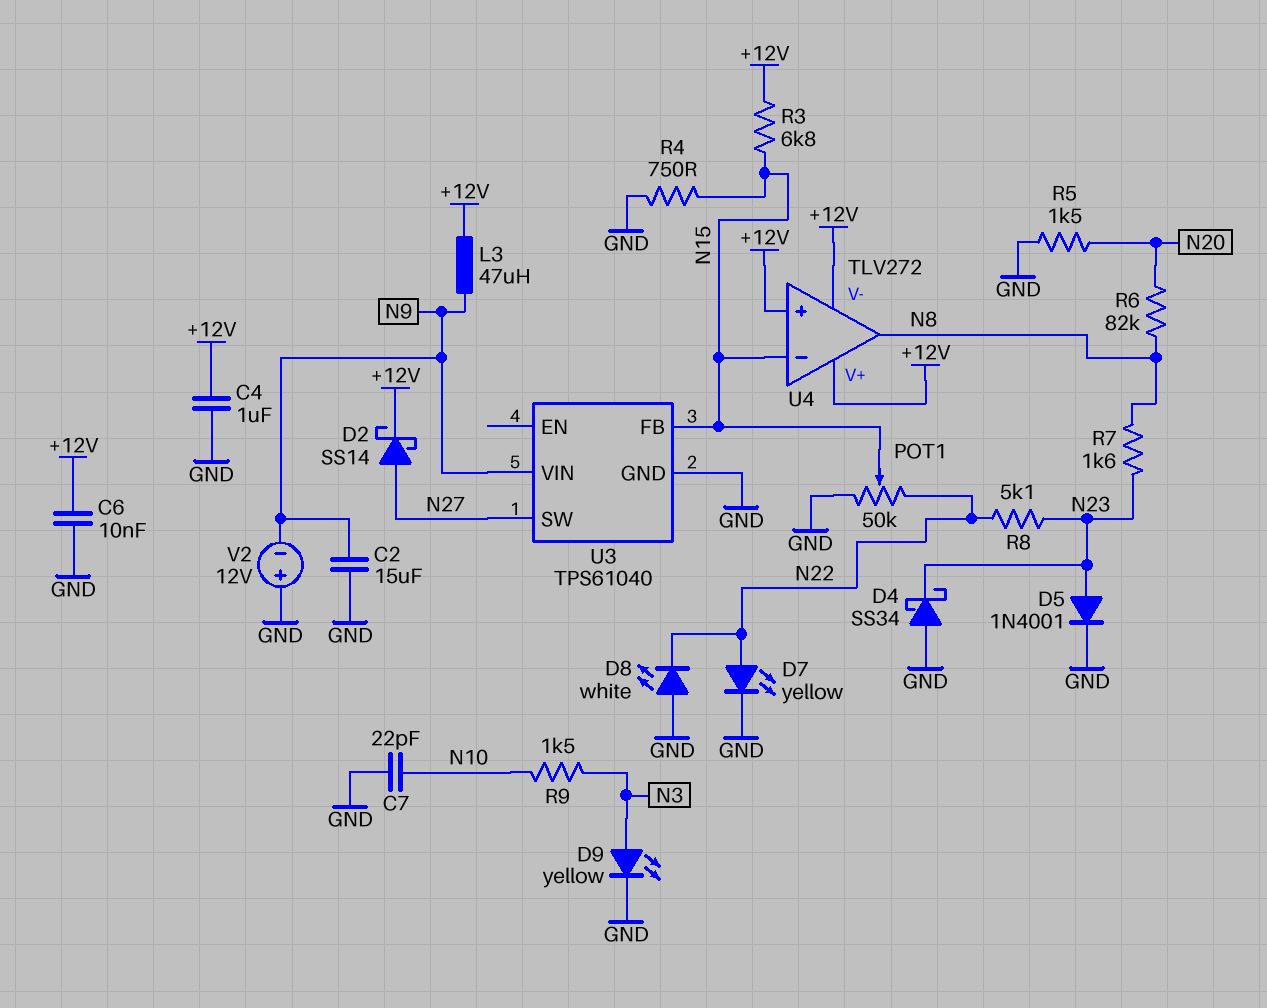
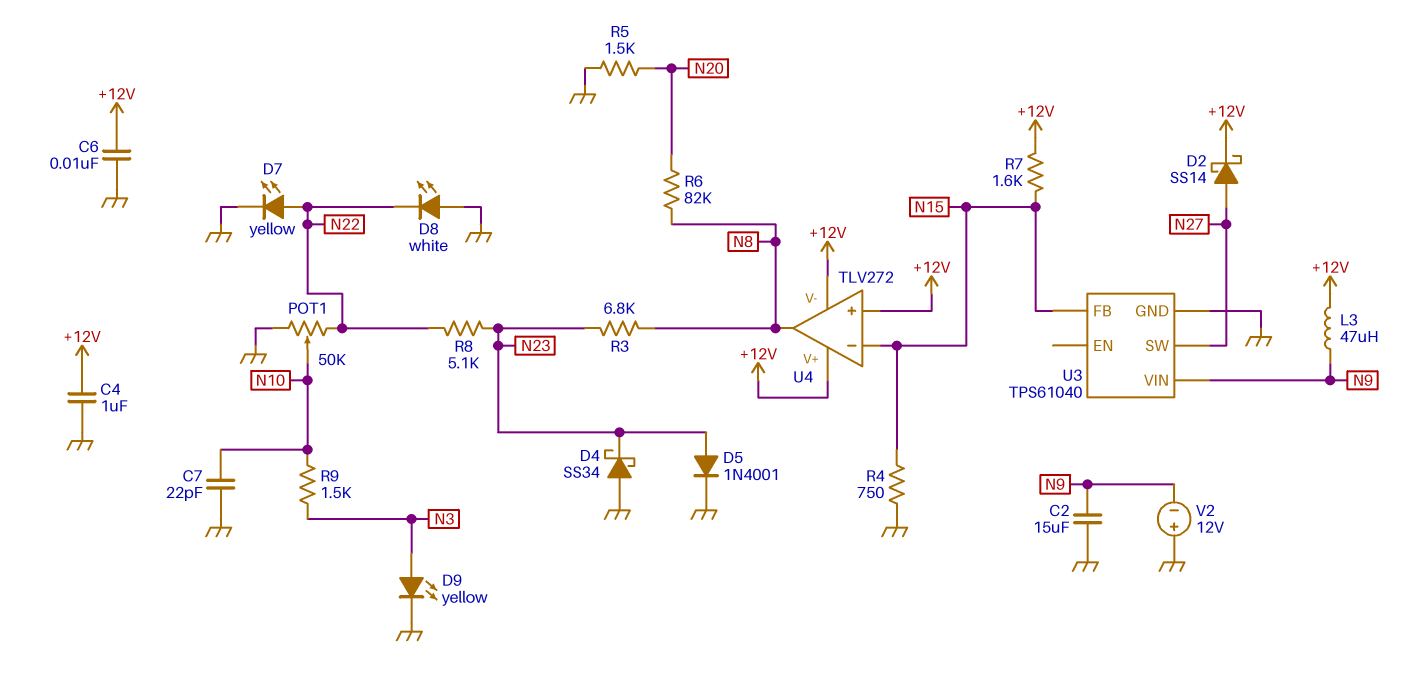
POT1: 50k (GND, N22, wiper N15) -> 50k (GND, N22, wiper N10)
R3: 6.8k (+12V, N15) -> 6.8k (N8, N23)
R7: 1.6k (N8, N23) -> 1.6k (+12V, N15)

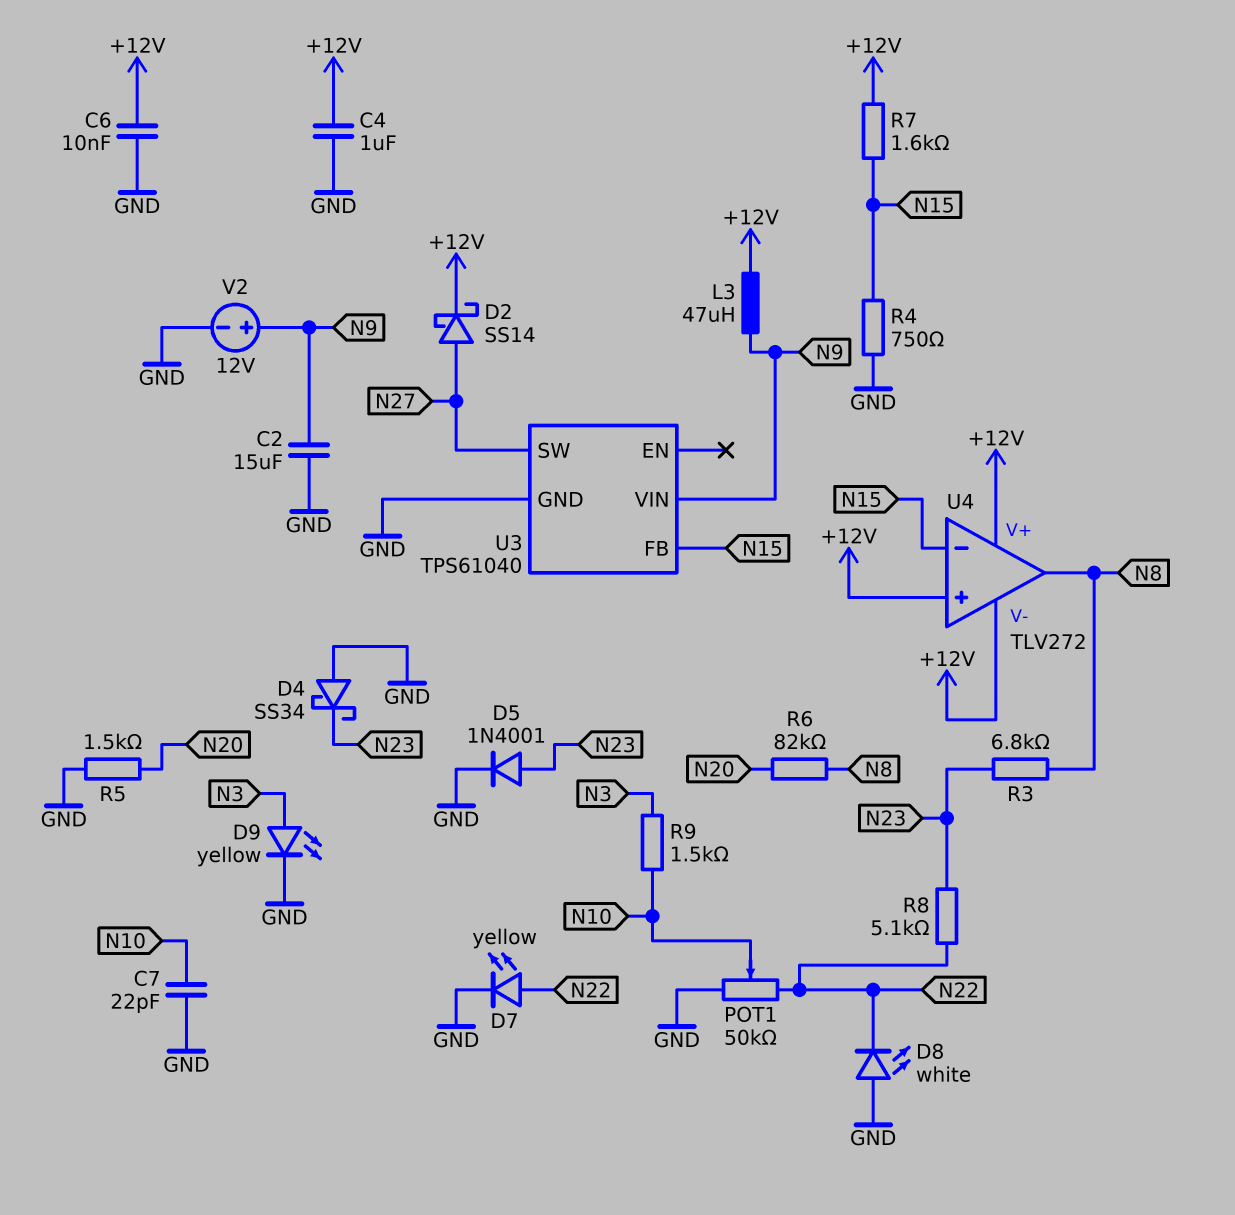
V2: 12V (plus GND, minus N9) -> 12V (plus N9, minus GND)

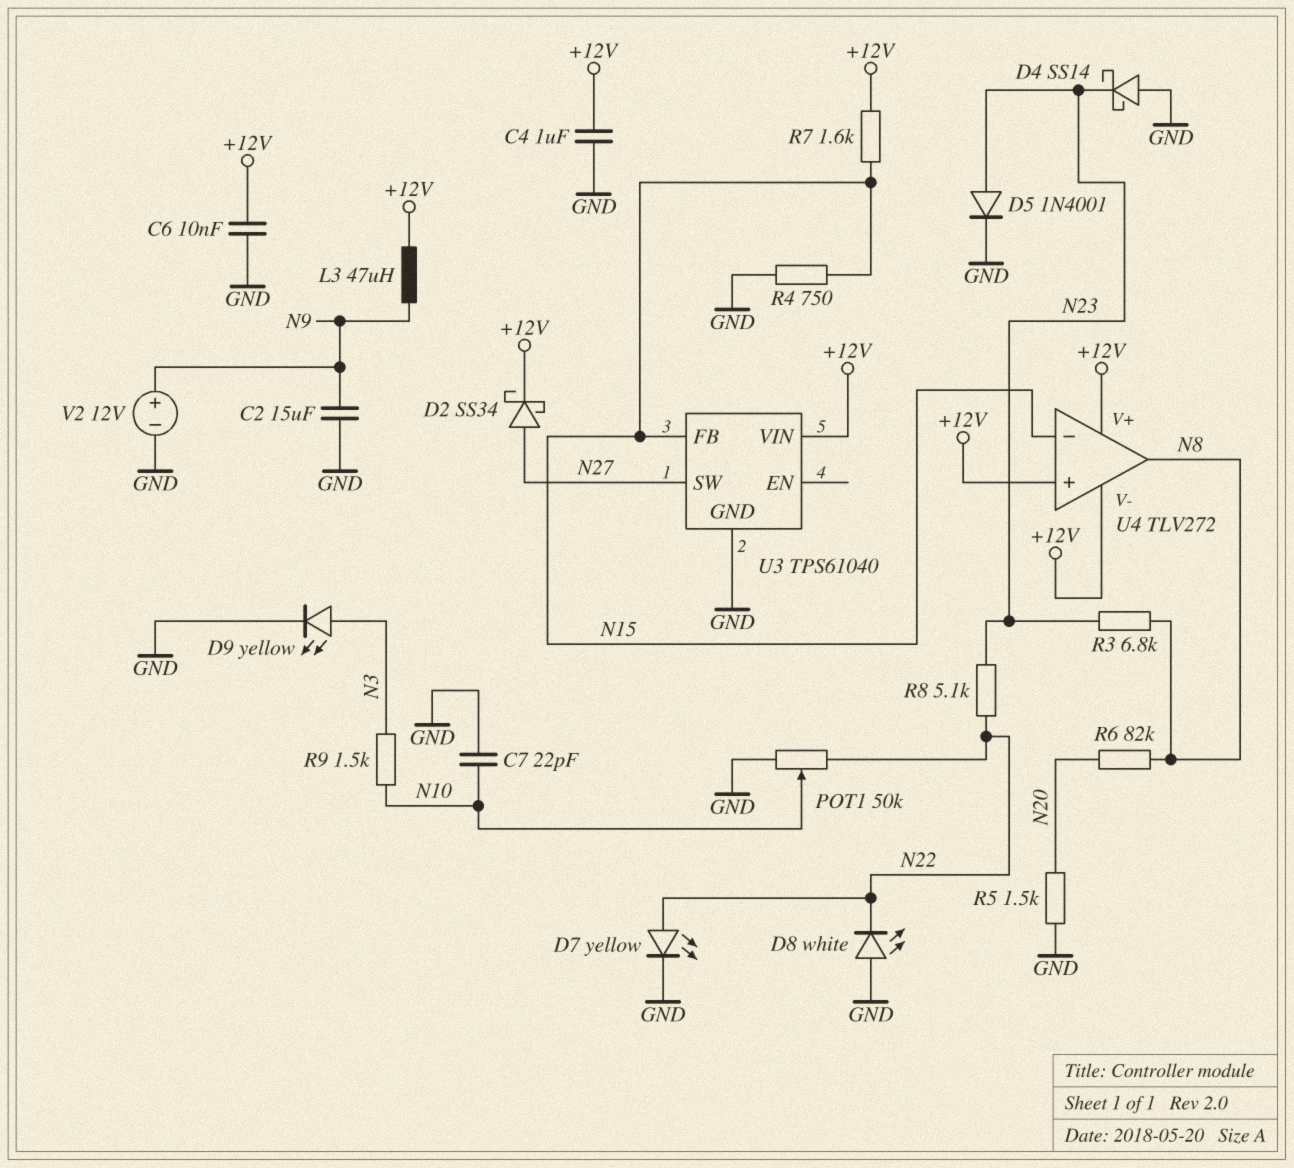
D2: schottky SS14 (A N27, K +12V) -> schottky SS34 (A N27, K +12V)
D4: schottky SS34 (A GND, K N23) -> schottky SS14 (A GND, K N23)
U3 pin VIN: N9 -> +12V

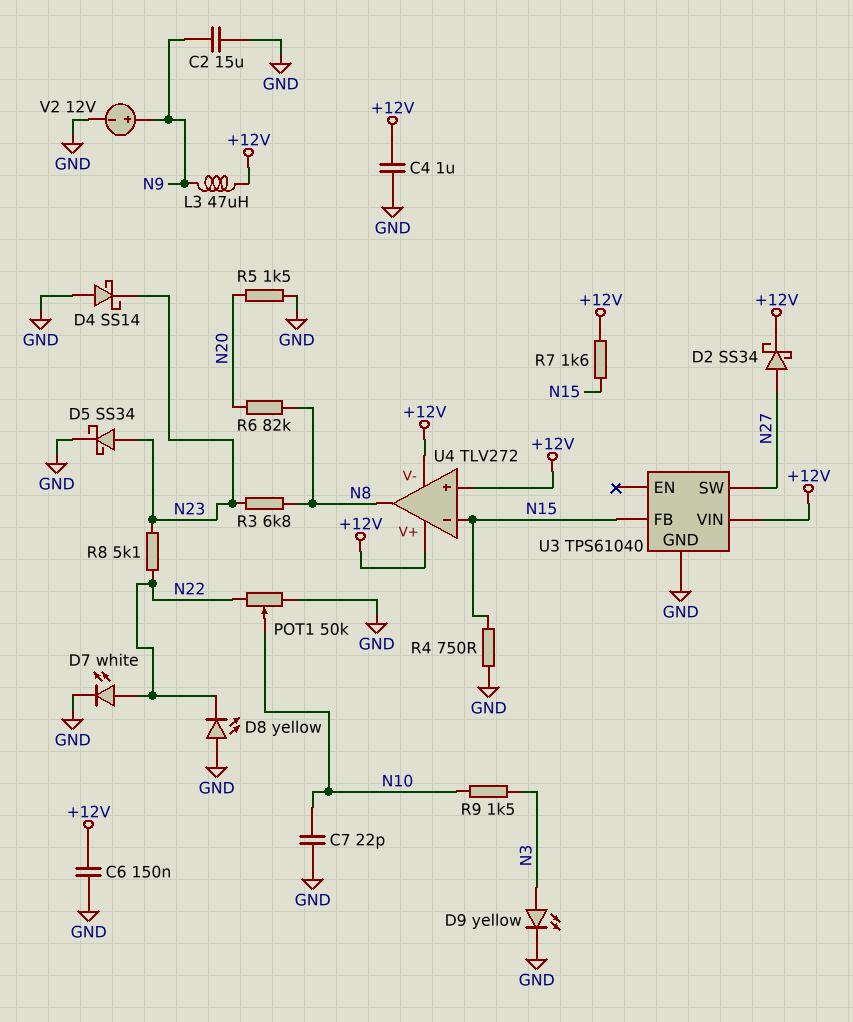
C6: 10nF (+12V, GND) -> 150nF (+12V, GND)
D5: diode 1N4001 (A N23, K GND) -> schottky SS34 (A N23, K GND)
D7: LED yellow (A N22, K GND) -> LED white (A N22, K GND)
D8: LED white (A GND, K N22) -> LED yellow (A GND, K N22)

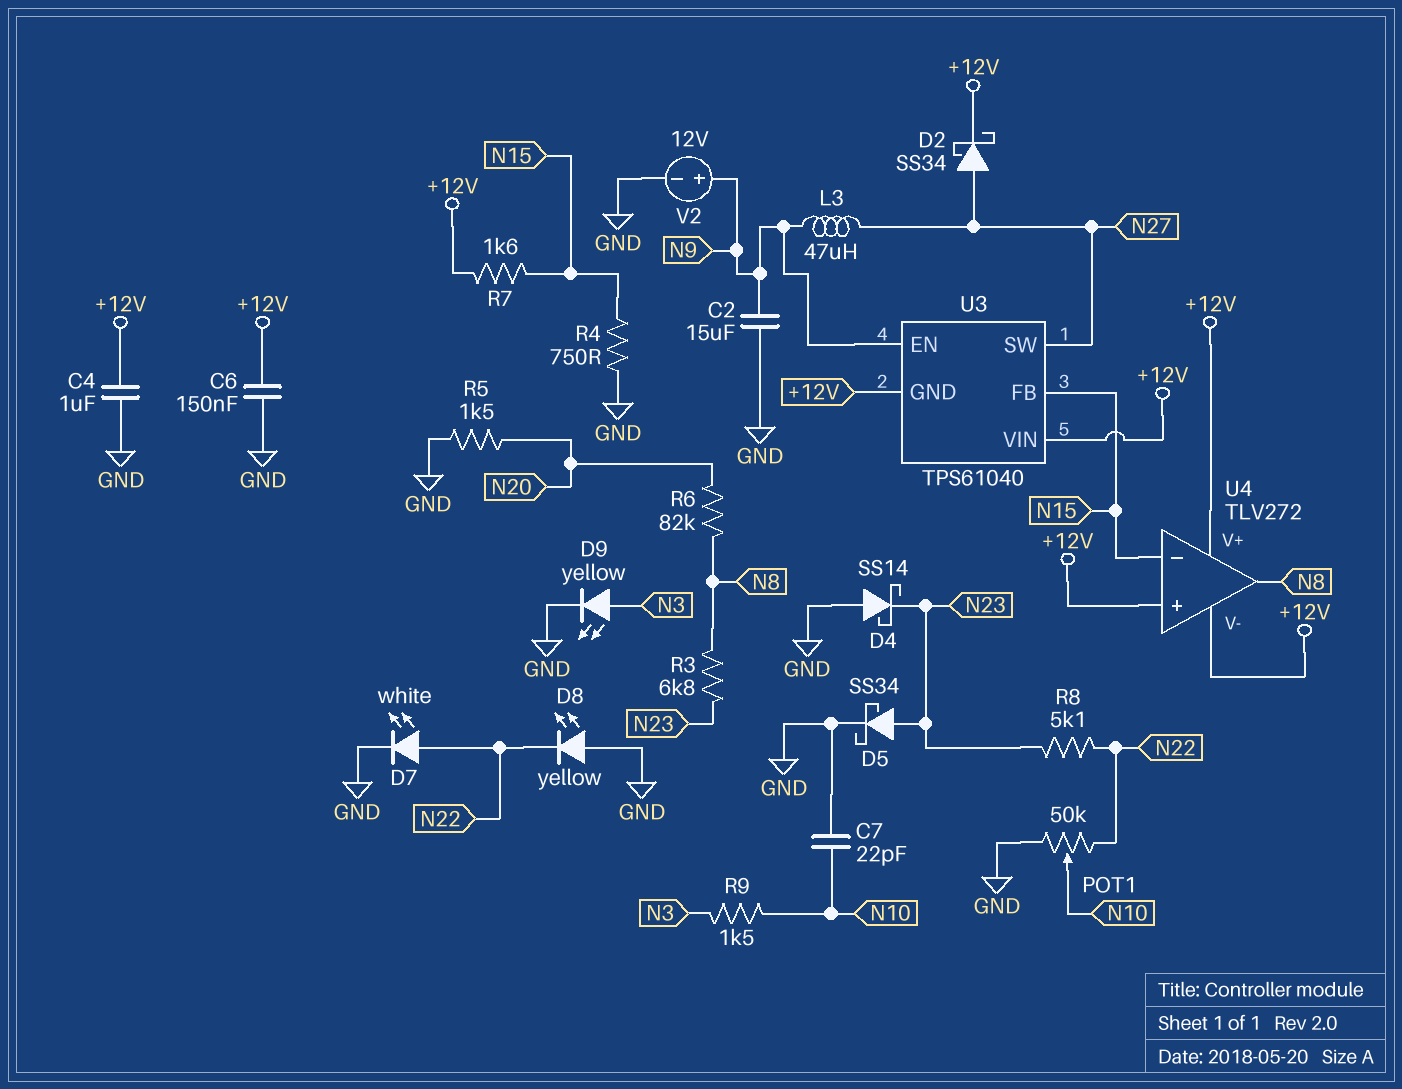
L3: 47uH (+12V, N9) -> 47uH (N9, N27)
U3 pin EN: none -> N9
U3 pin GND: GND -> +12V

